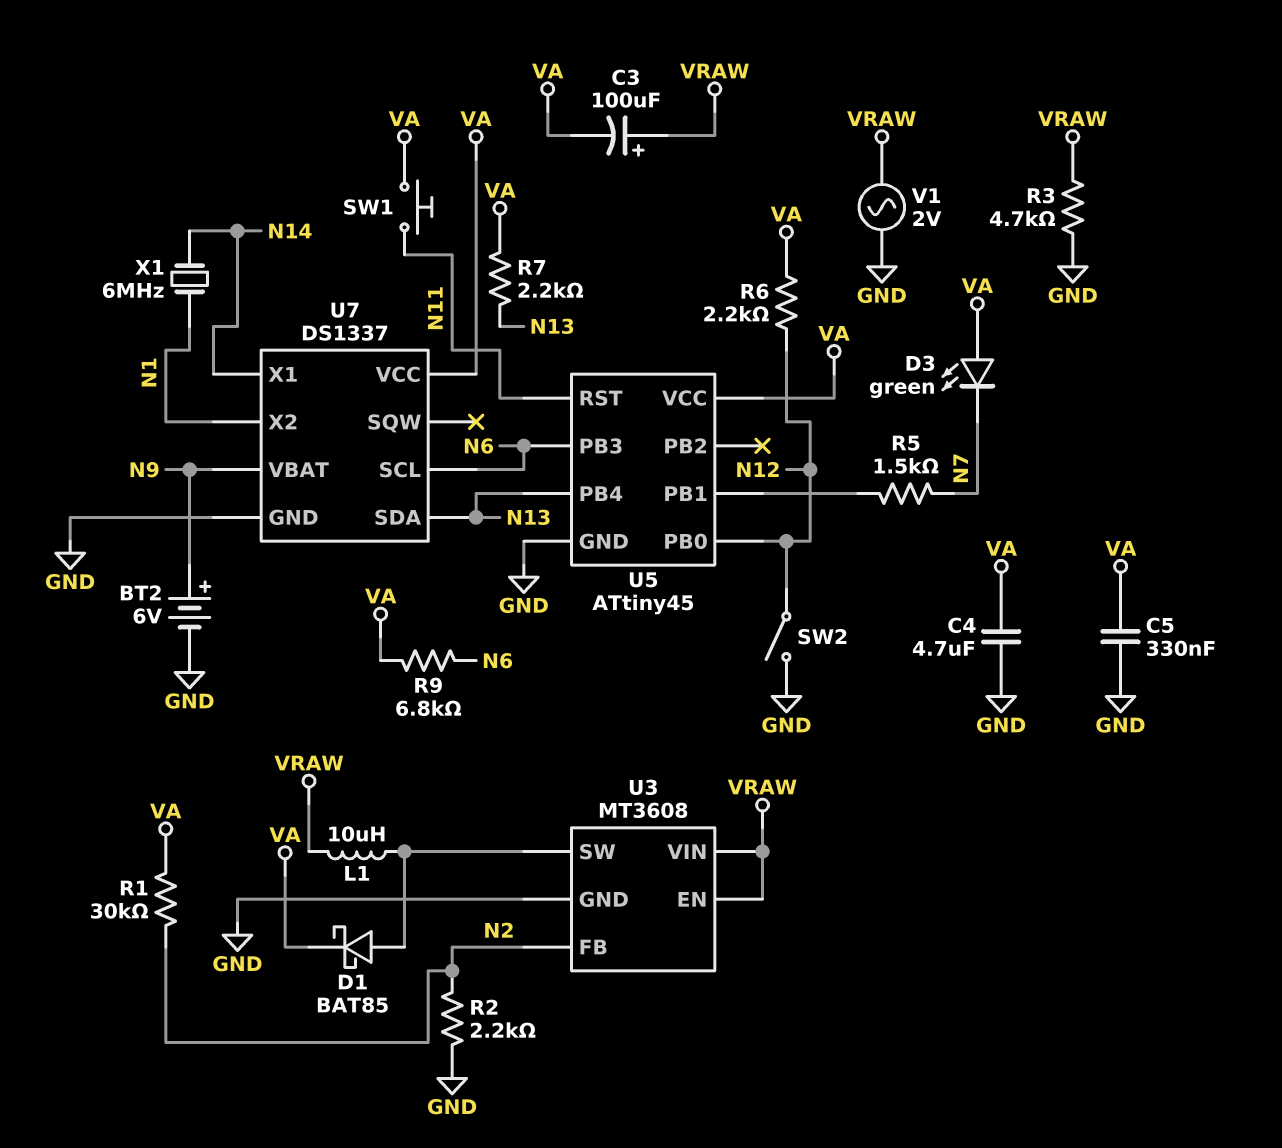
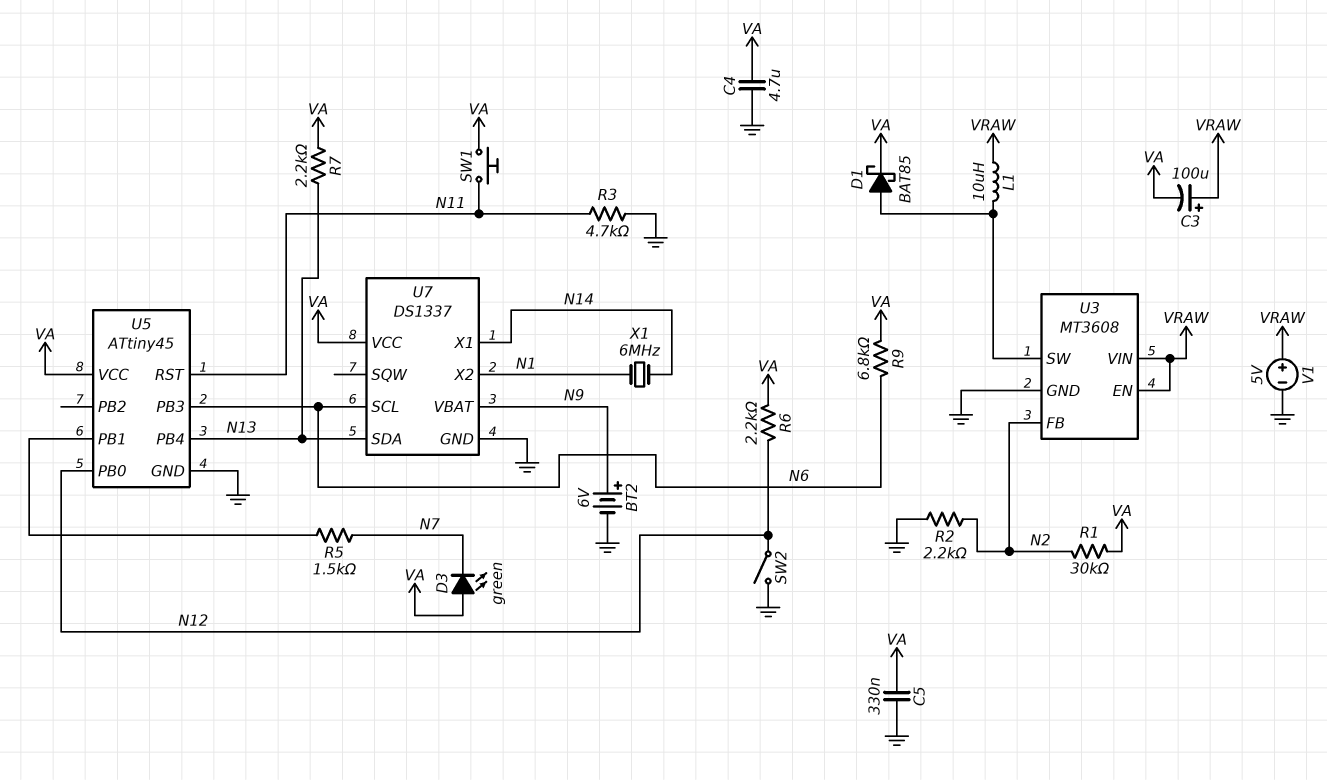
R3: 4.7k (GND, VRAW) -> 4.7k (GND, N11)
V1: AC 2V (GND, VRAW) -> 5V (plus VRAW, minus GND)

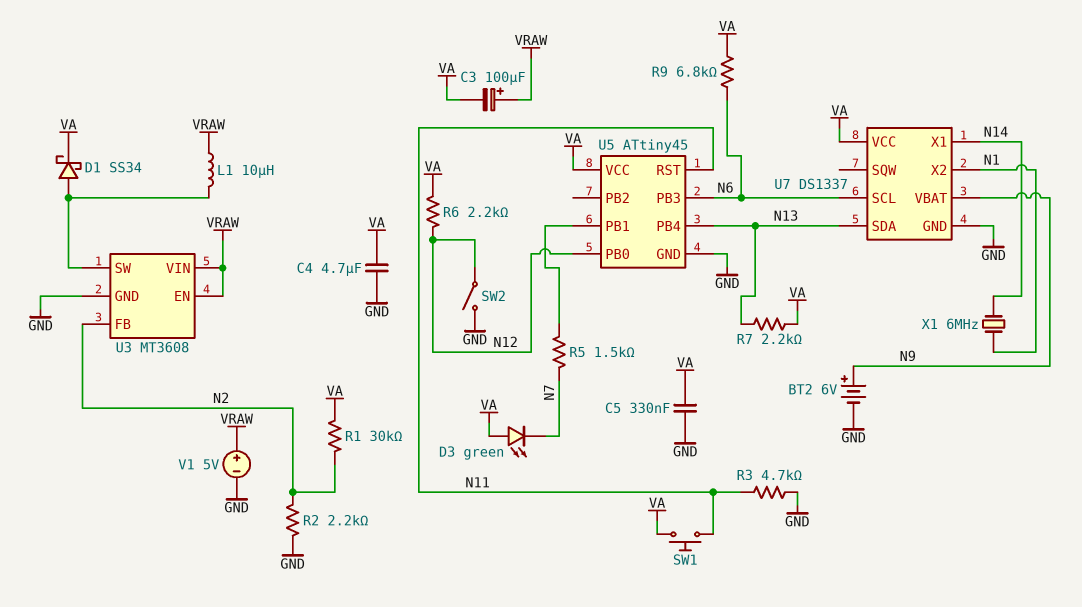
D1: schottky BAT85 (A U3/SW, K VA) -> schottky SS34 (A U3/SW, K VA)

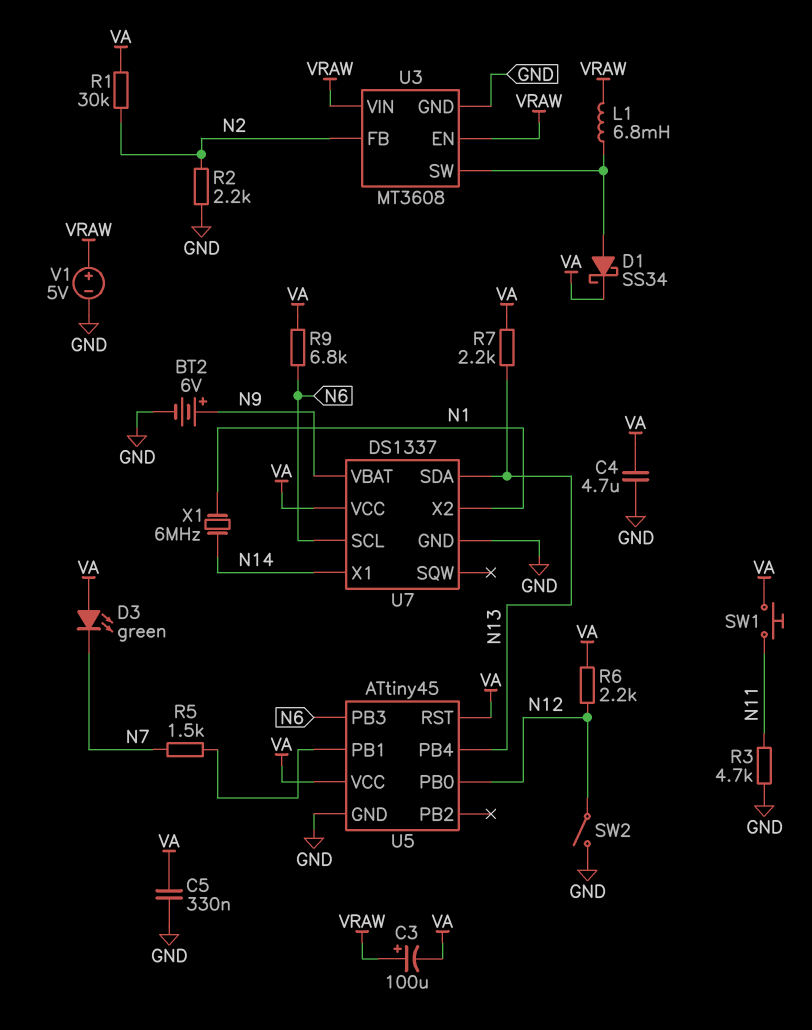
L1: 10uH (U3/SW, VRAW) -> 6.8mH (U3/SW, VRAW)
U5 pin RST: N11 -> VA

